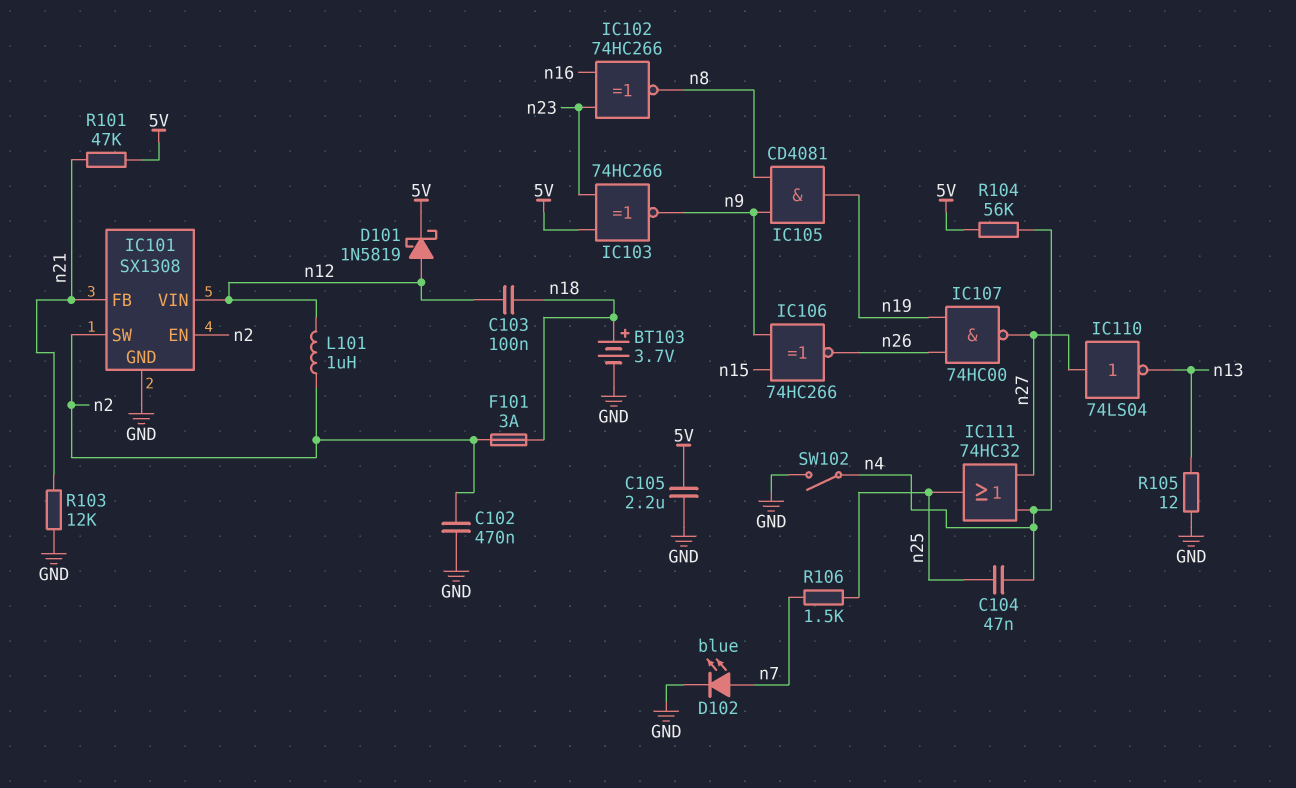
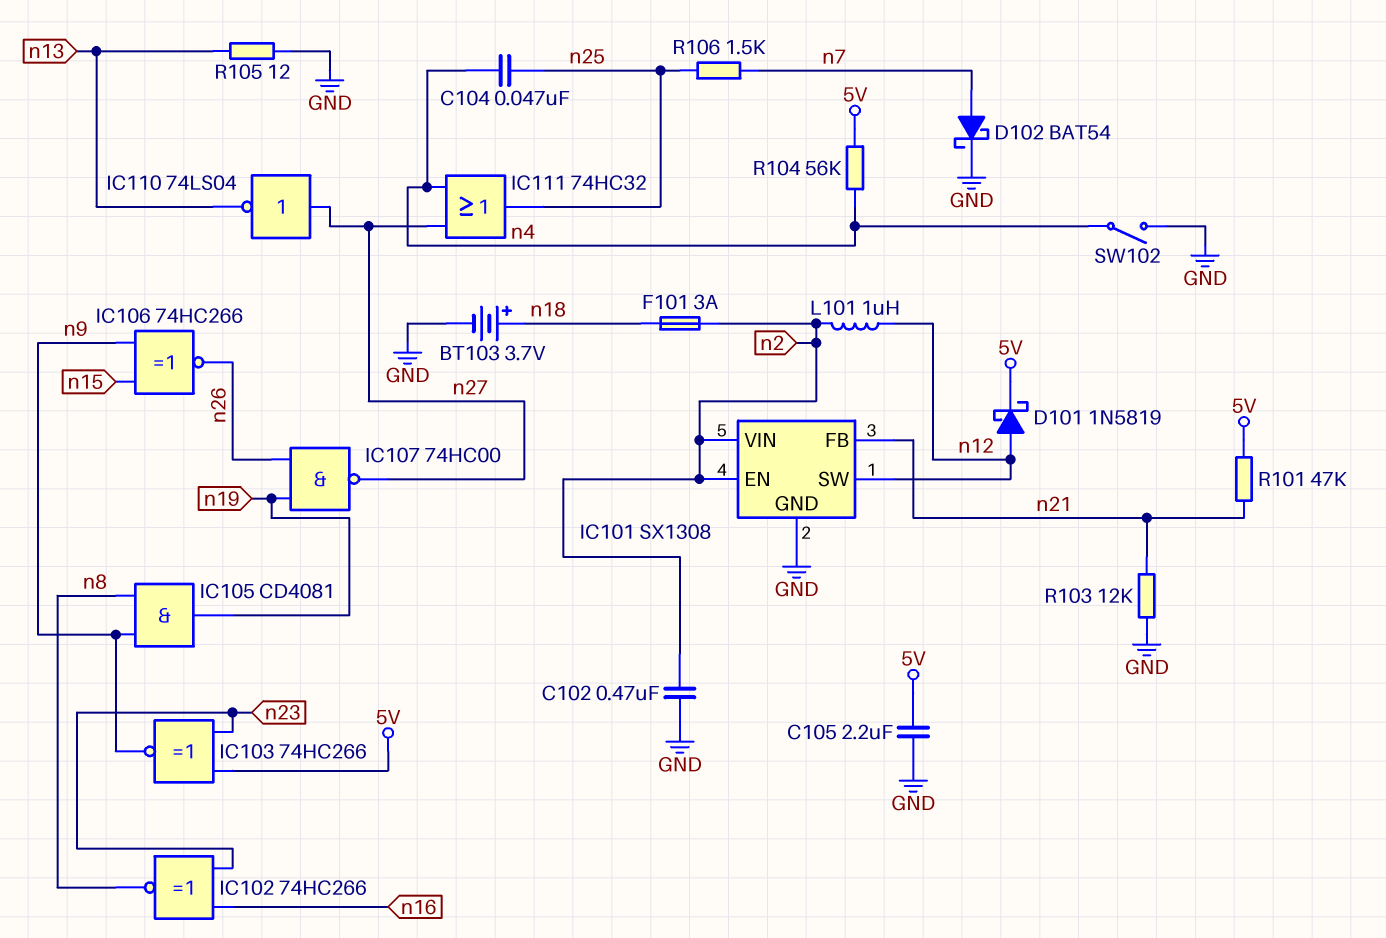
C103: 100nF (n12, n18) -> none
D102: LED blue (A n7, K GND) -> schottky BAT54 (A n7, K GND)
IC101 pin SW: n2 -> n12
IC101 pin VIN: n12 -> n2

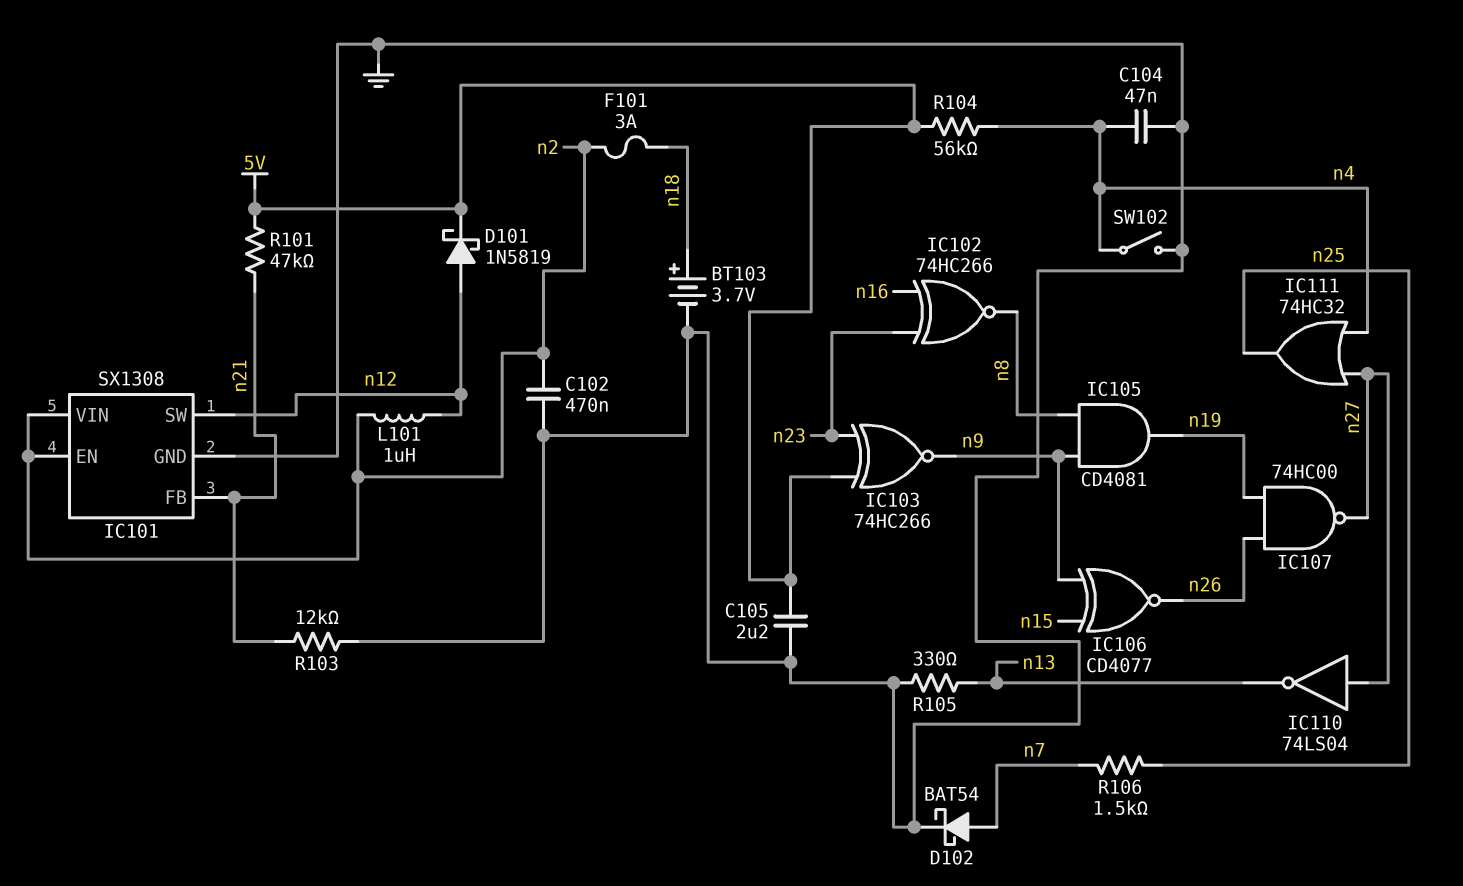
C104: 47nF (n4, n25) -> 47nF (GND, n4)
IC106: XNOR 74HC266 (in n9, in n15, out n26) -> XNOR CD4077 (in n9, in n15, out n26)
R105: 12 (GND, n13) -> 330 (GND, n13)

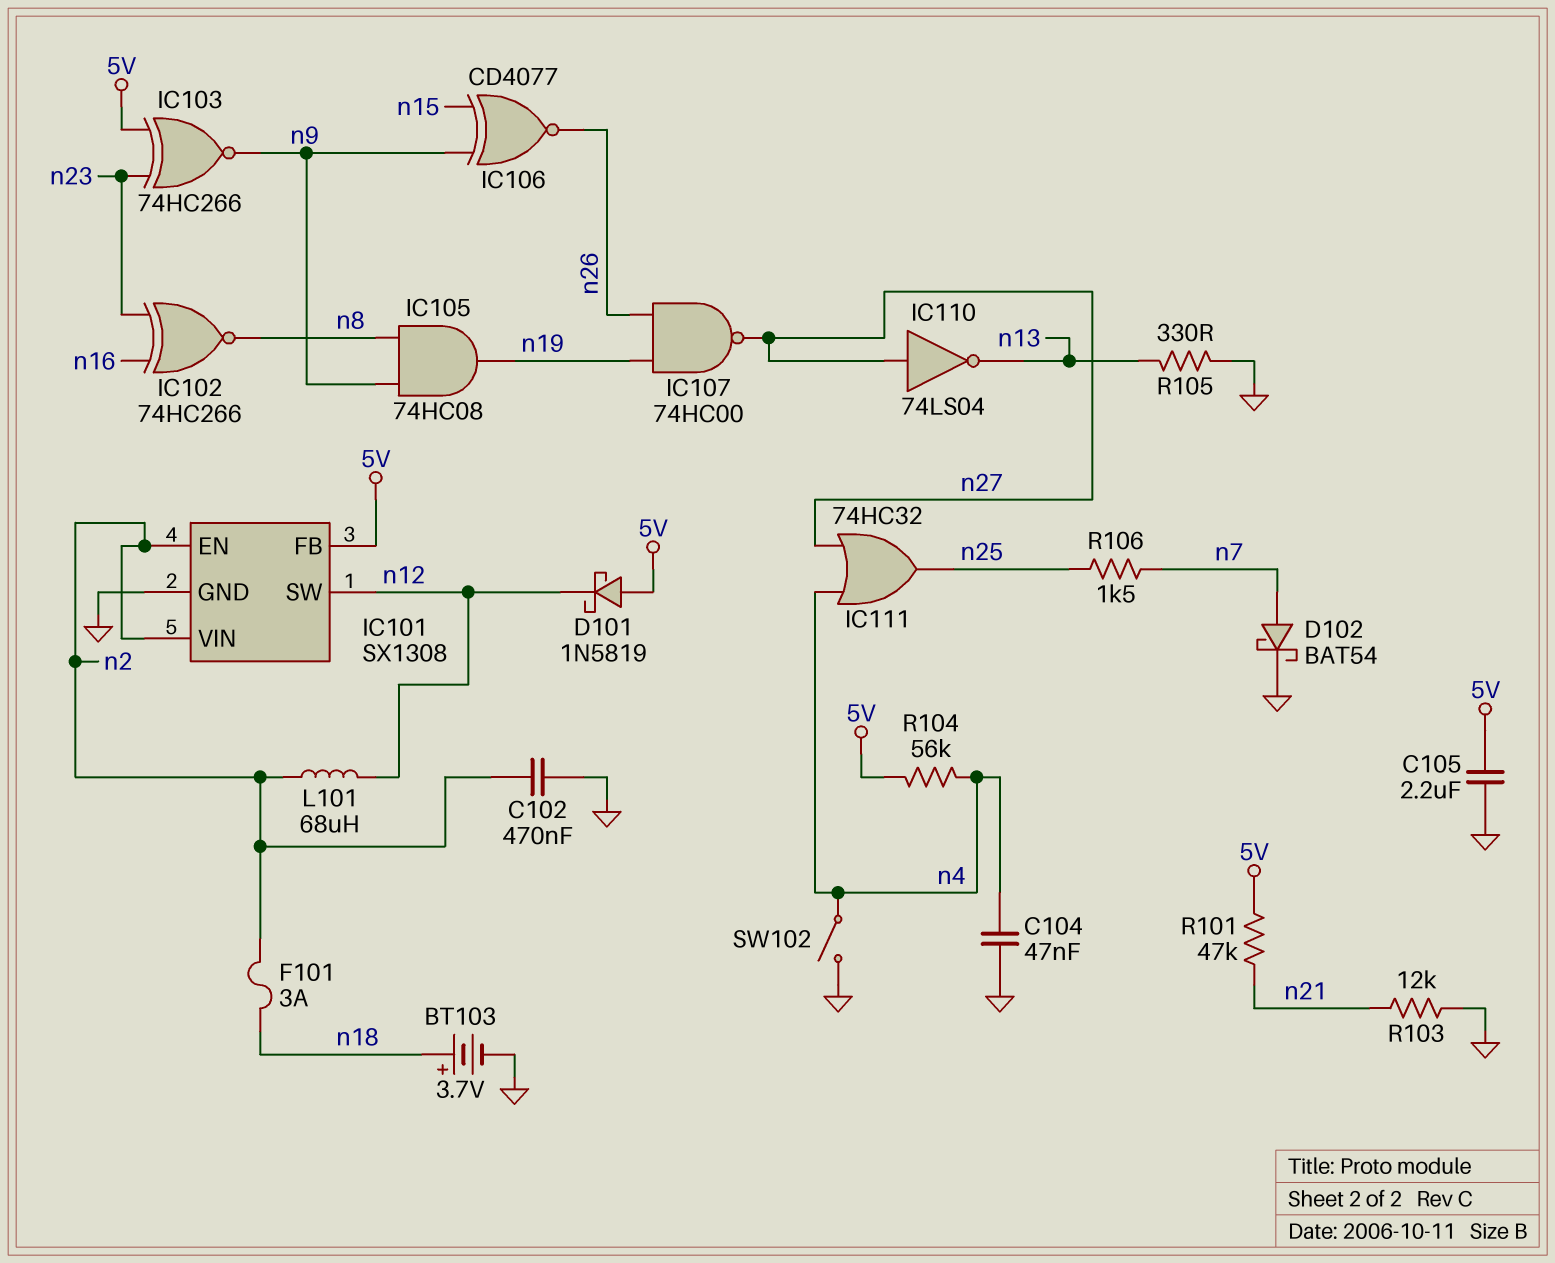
D101: schottky 1N5819 (A n12, K 5V) -> schottky 1N5819 (A 5V, K n12)
IC101 pin FB: n21 -> 5V
IC105: AND CD4081 (in n8, in n9, out n19) -> AND 74HC08 (in n8, in n9, out n19)
L101: 1uH (n2, n12) -> 68uH (n2, n12)

